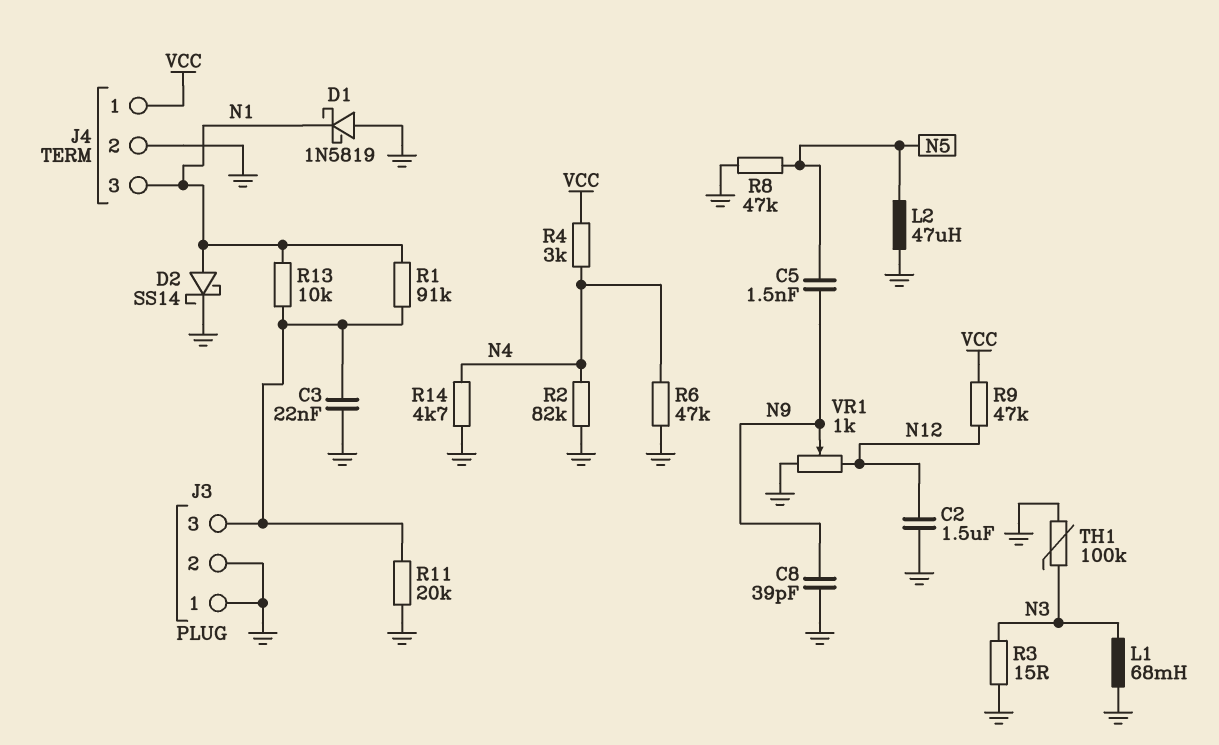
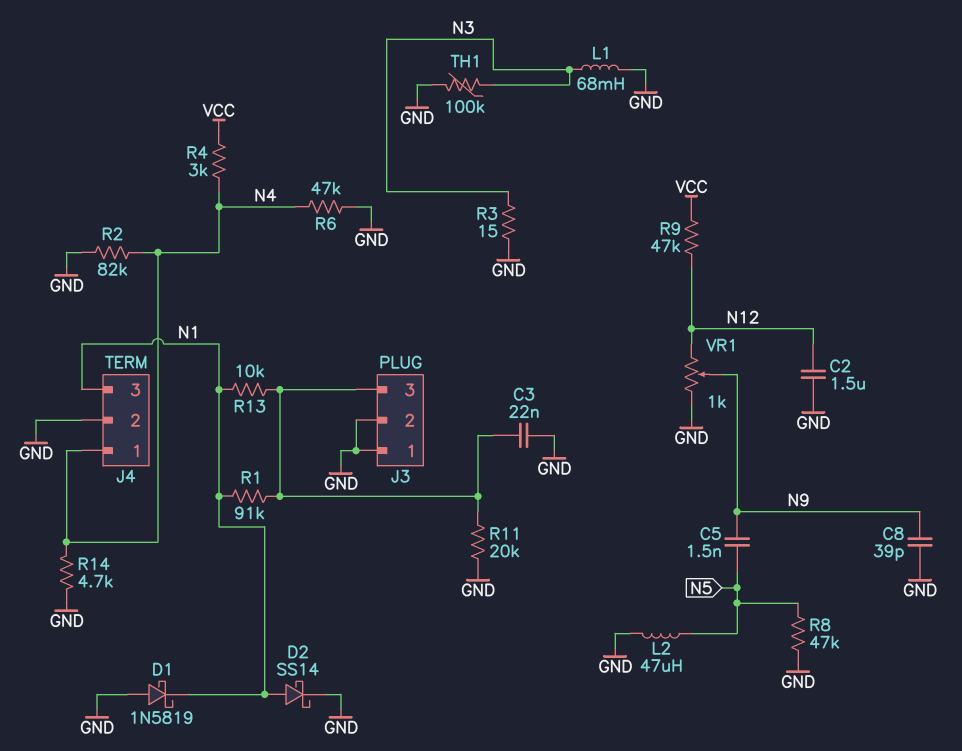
J4 pin 1: VCC -> N4

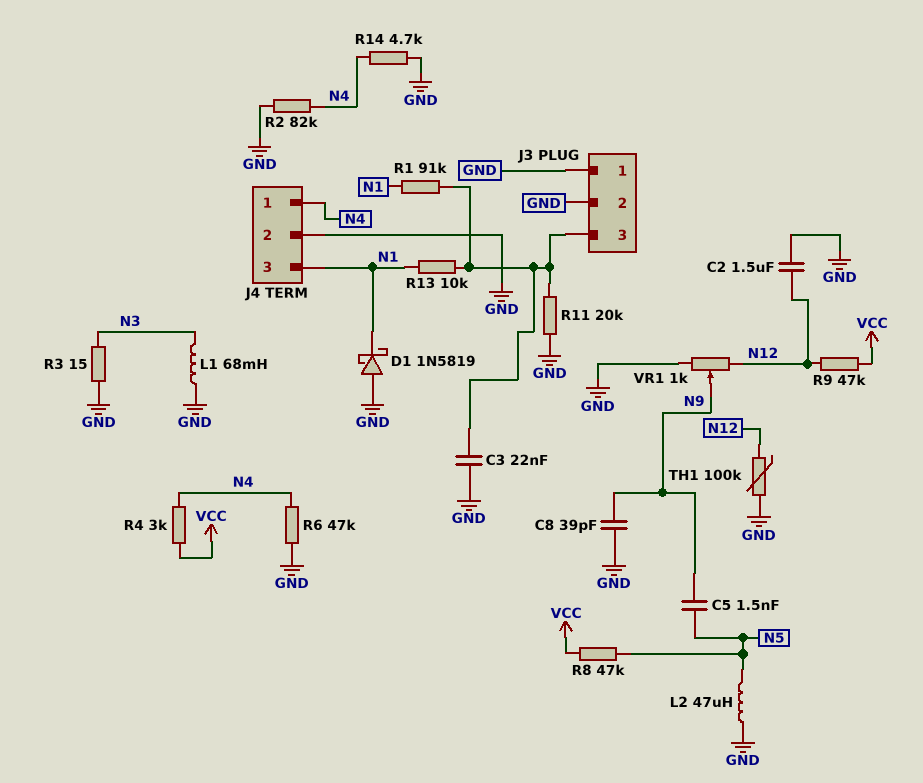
D2: schottky SS14 (A N1, K GND) -> none
R8: 47k (GND, N5) -> 47k (N5, VCC)
TH1: 100k (GND, N3) -> 100k (GND, N12)

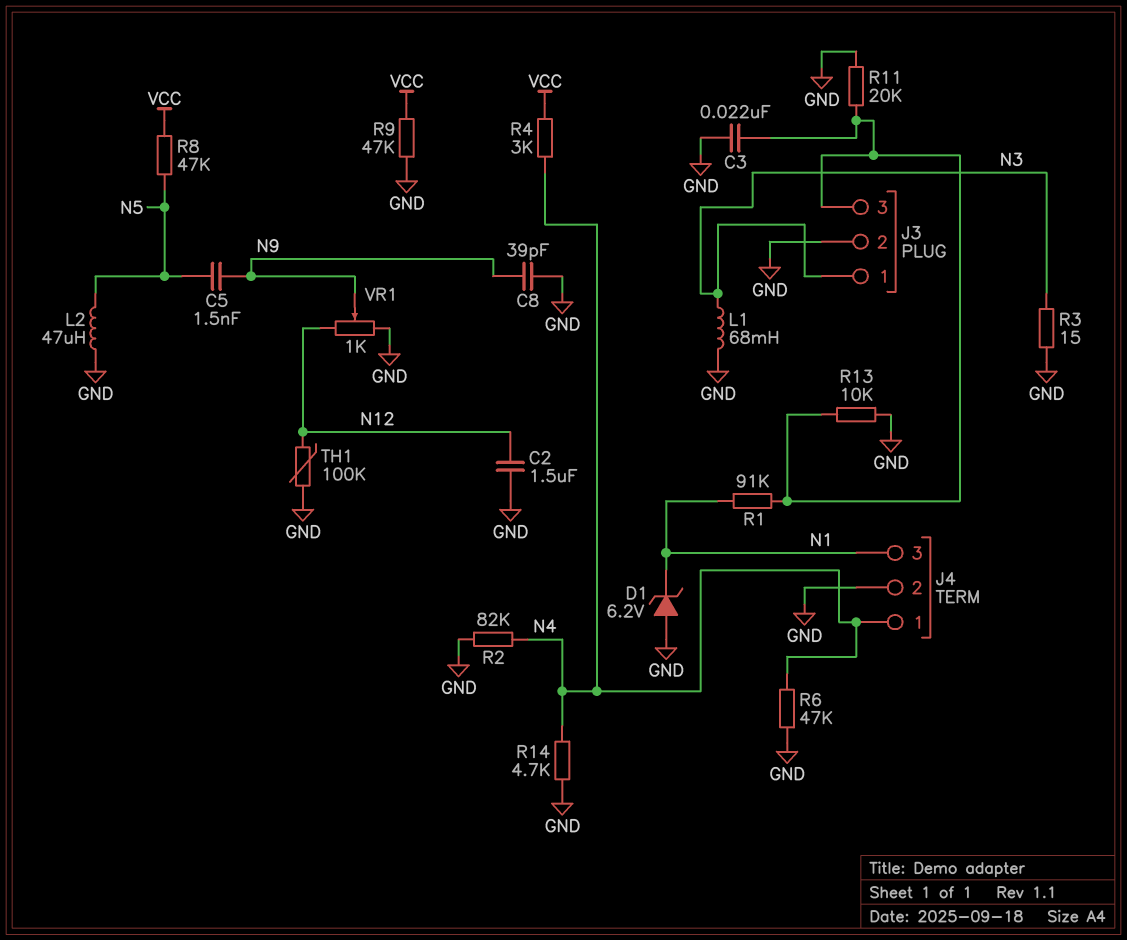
D1: schottky 1N5819 (A GND, K N1) -> zener 6.2V (A GND, K N1)
J3 pin 1: GND -> N3
R9: 47k (N12, VCC) -> 47k (GND, VCC)
R13: 10k (J3/3, N1) -> 10k (GND, J3/3)

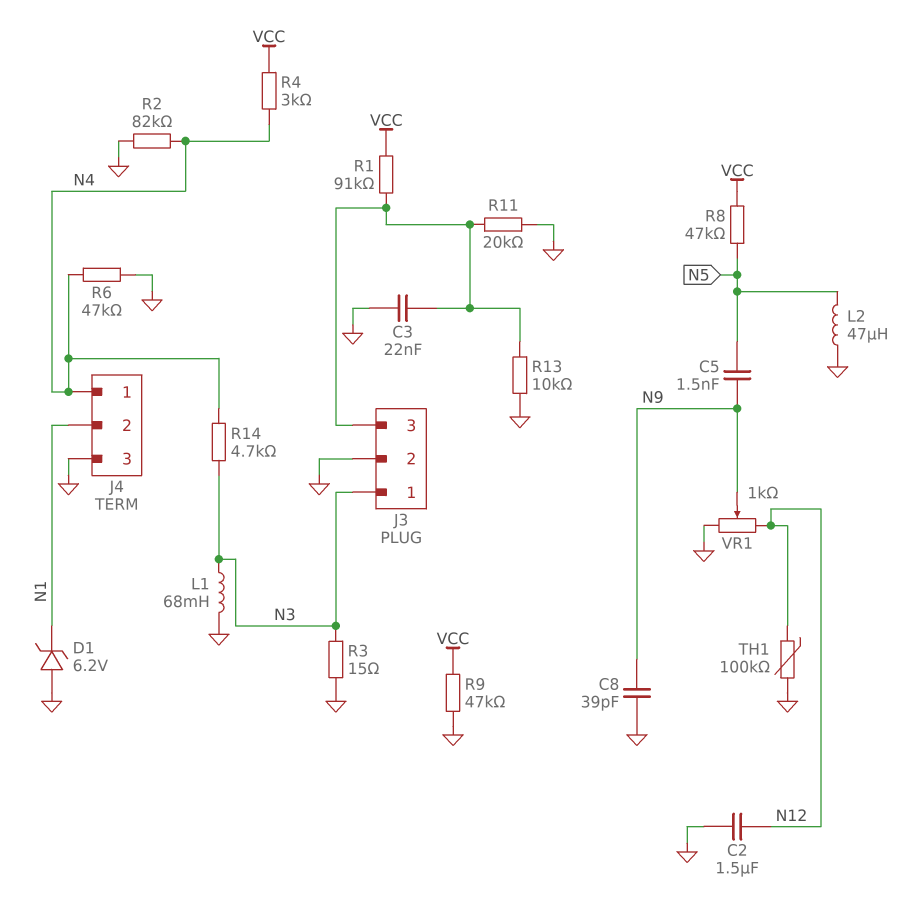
J4 pin 2: GND -> N1
J4 pin 3: N1 -> GND
R1: 91k (J3/3, N1) -> 91k (J3/3, VCC)
R14: 4.7k (GND, N4) -> 4.7k (N3, N4)

